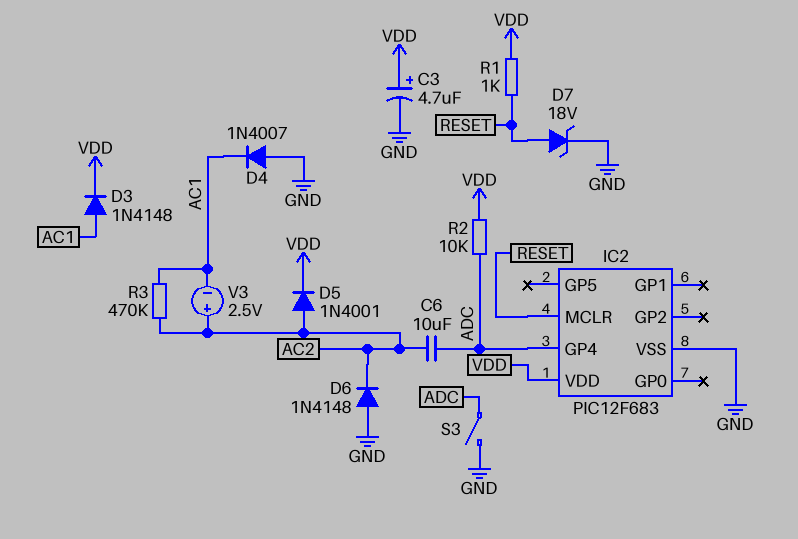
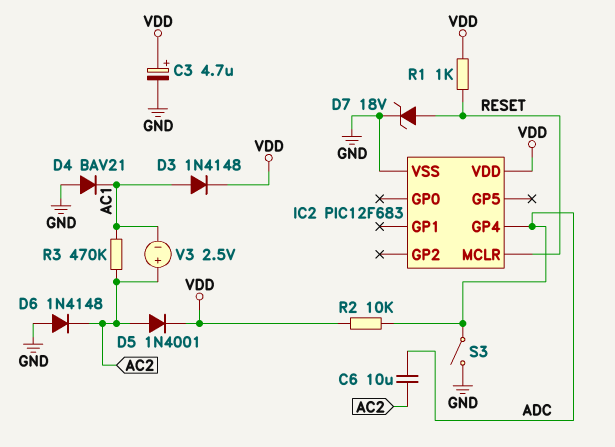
D4: diode 1N4007 (A GND, K AC1) -> diode BAV21 (A GND, K AC1)

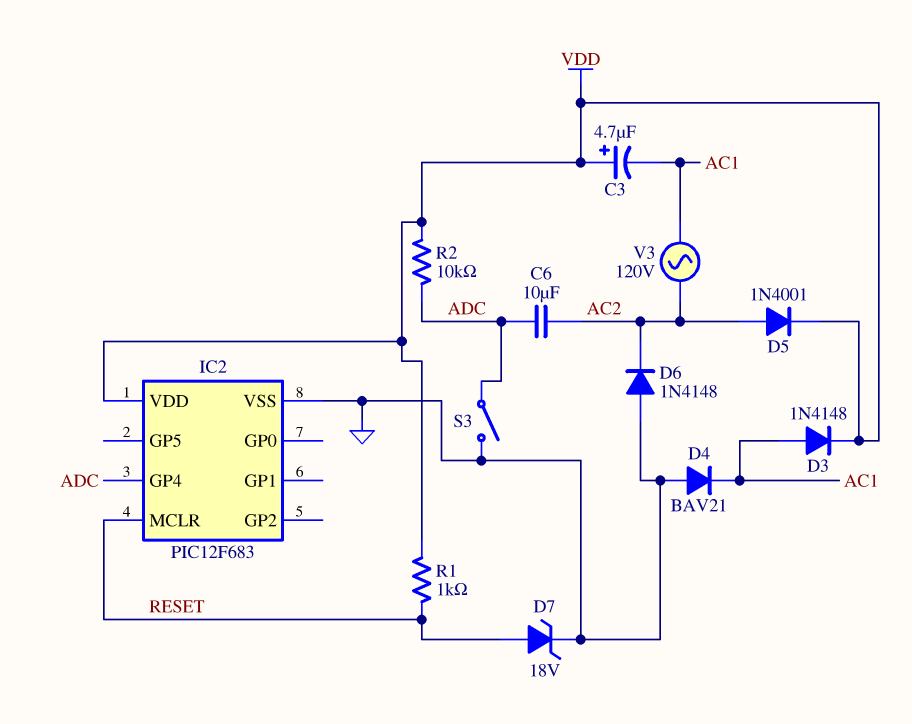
C3: 4.7uF (plus VDD, minus GND) -> 4.7uF (plus VDD, minus AC1)
R3: 470k (AC1, AC2) -> none
V3: 2.5V (plus AC2, minus AC1) -> AC 120V (AC1, AC2)

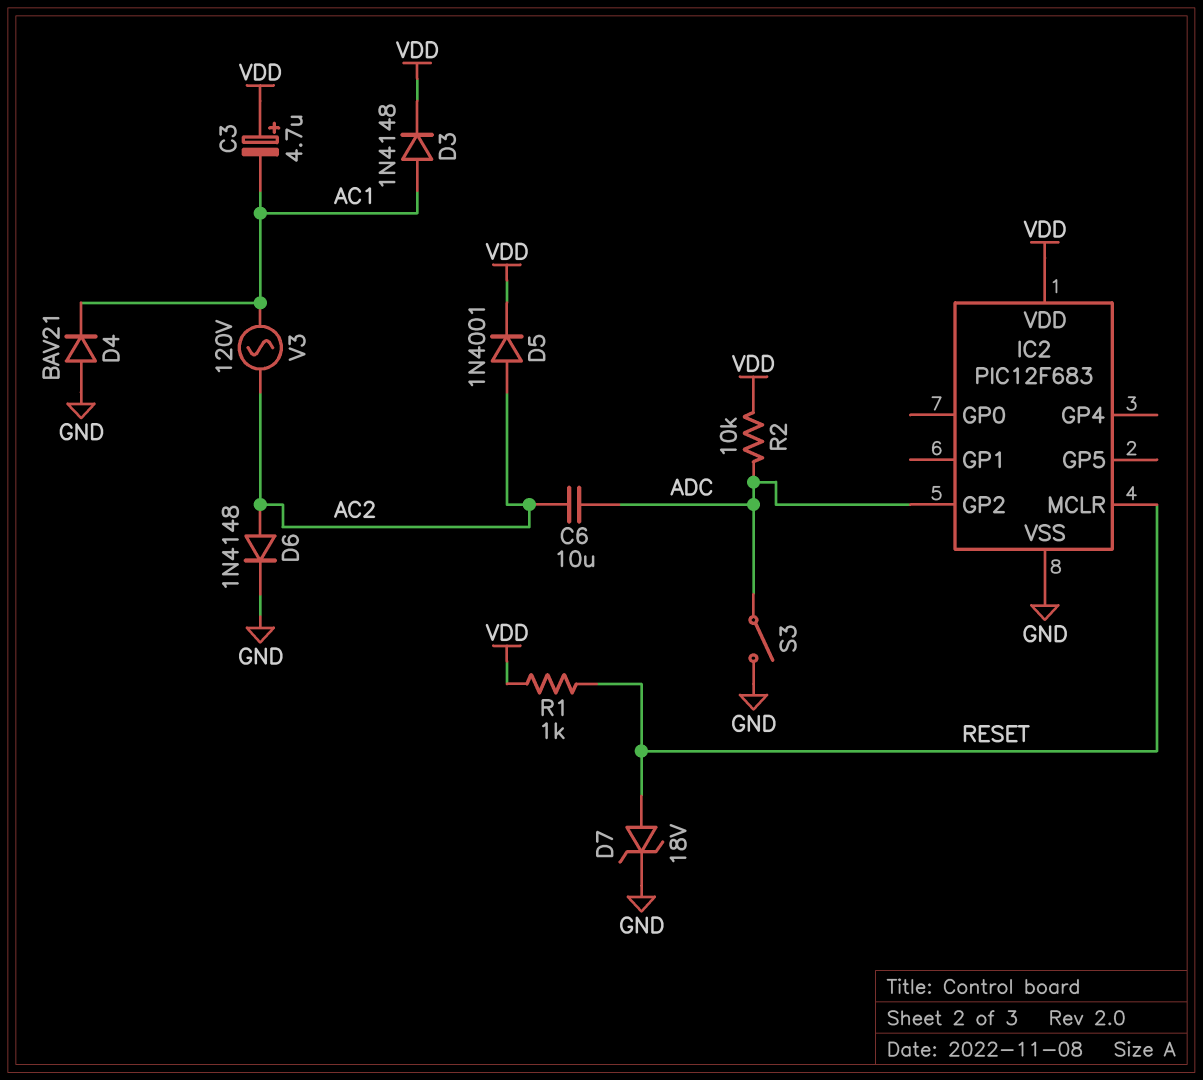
D6: diode 1N4148 (A GND, K AC2) -> diode 1N4148 (A AC2, K GND)
IC2 pin GP2: none -> ADC
IC2 pin GP4: ADC -> none

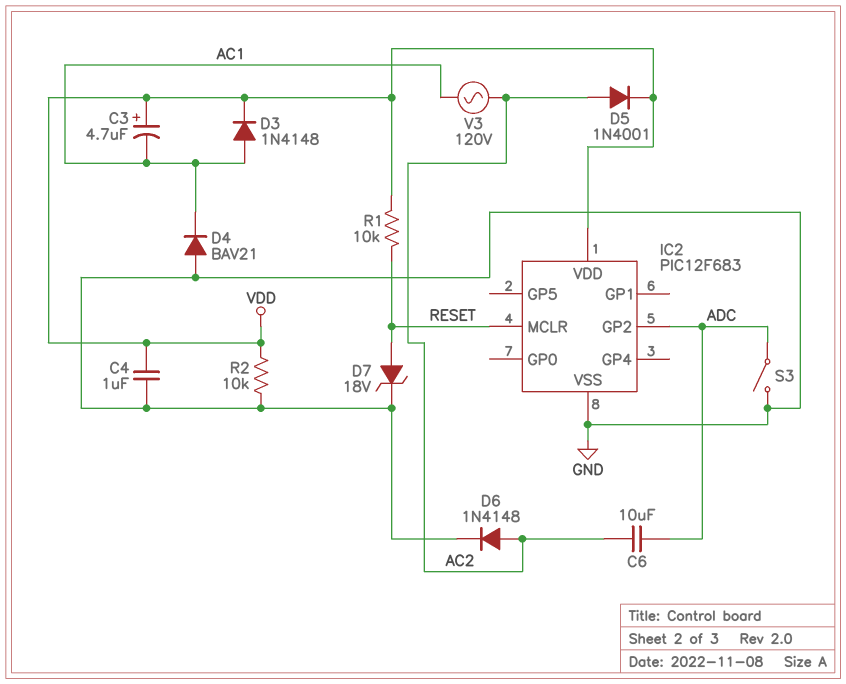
C4: none -> 1uF (GND, VDD)
R1: 1k (RESET, VDD) -> 10k (RESET, VDD)
R2: 10k (ADC, VDD) -> 10k (GND, VDD)

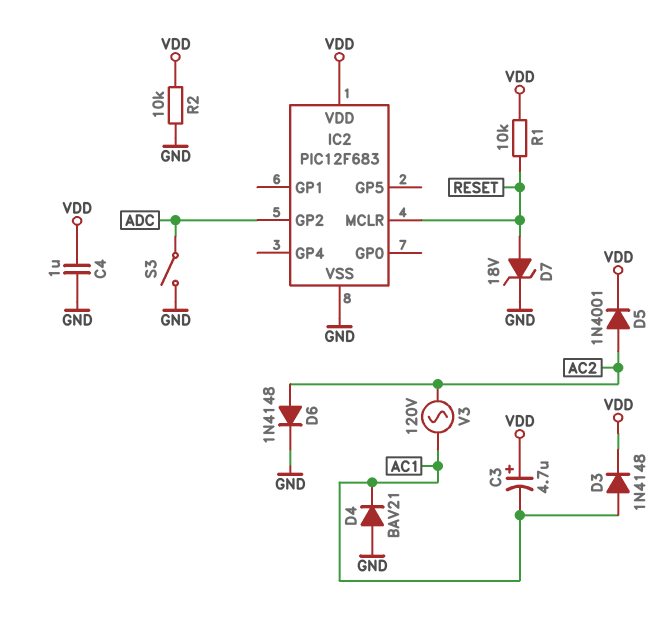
C6: 10uF (AC2, ADC) -> none

